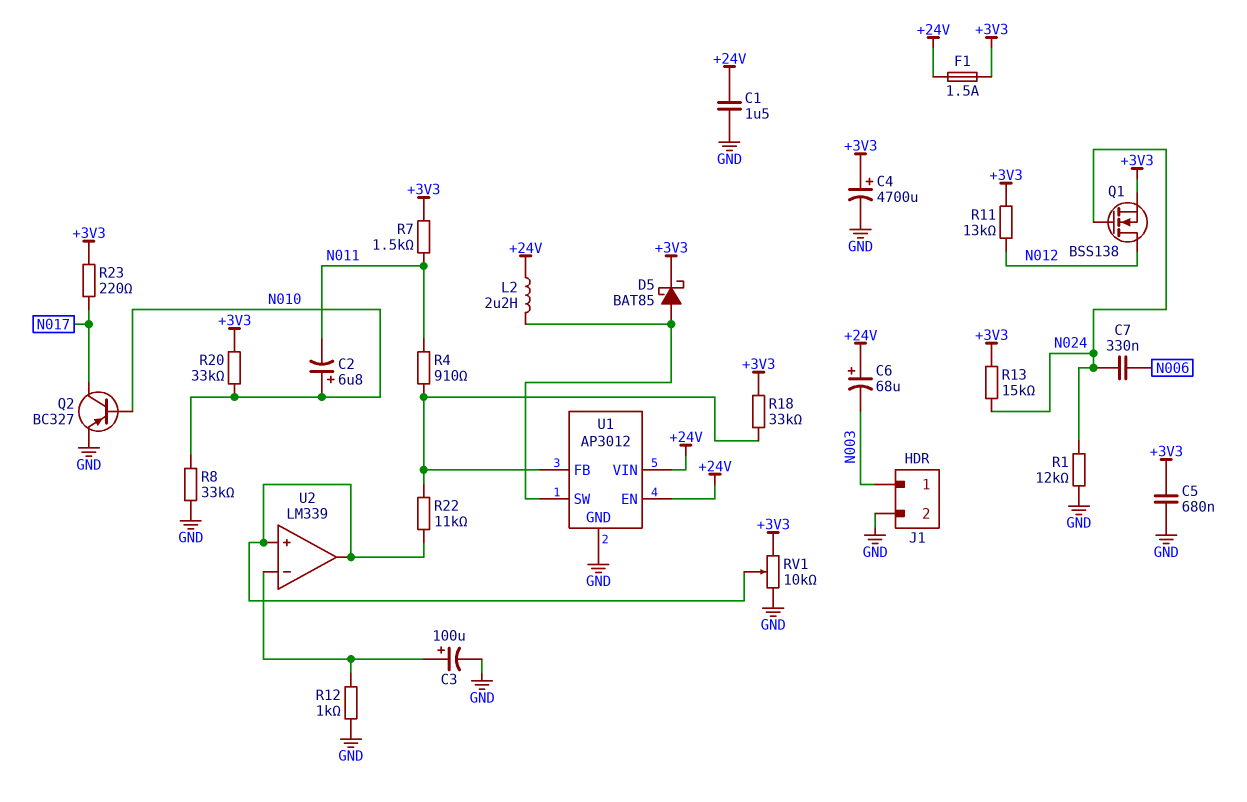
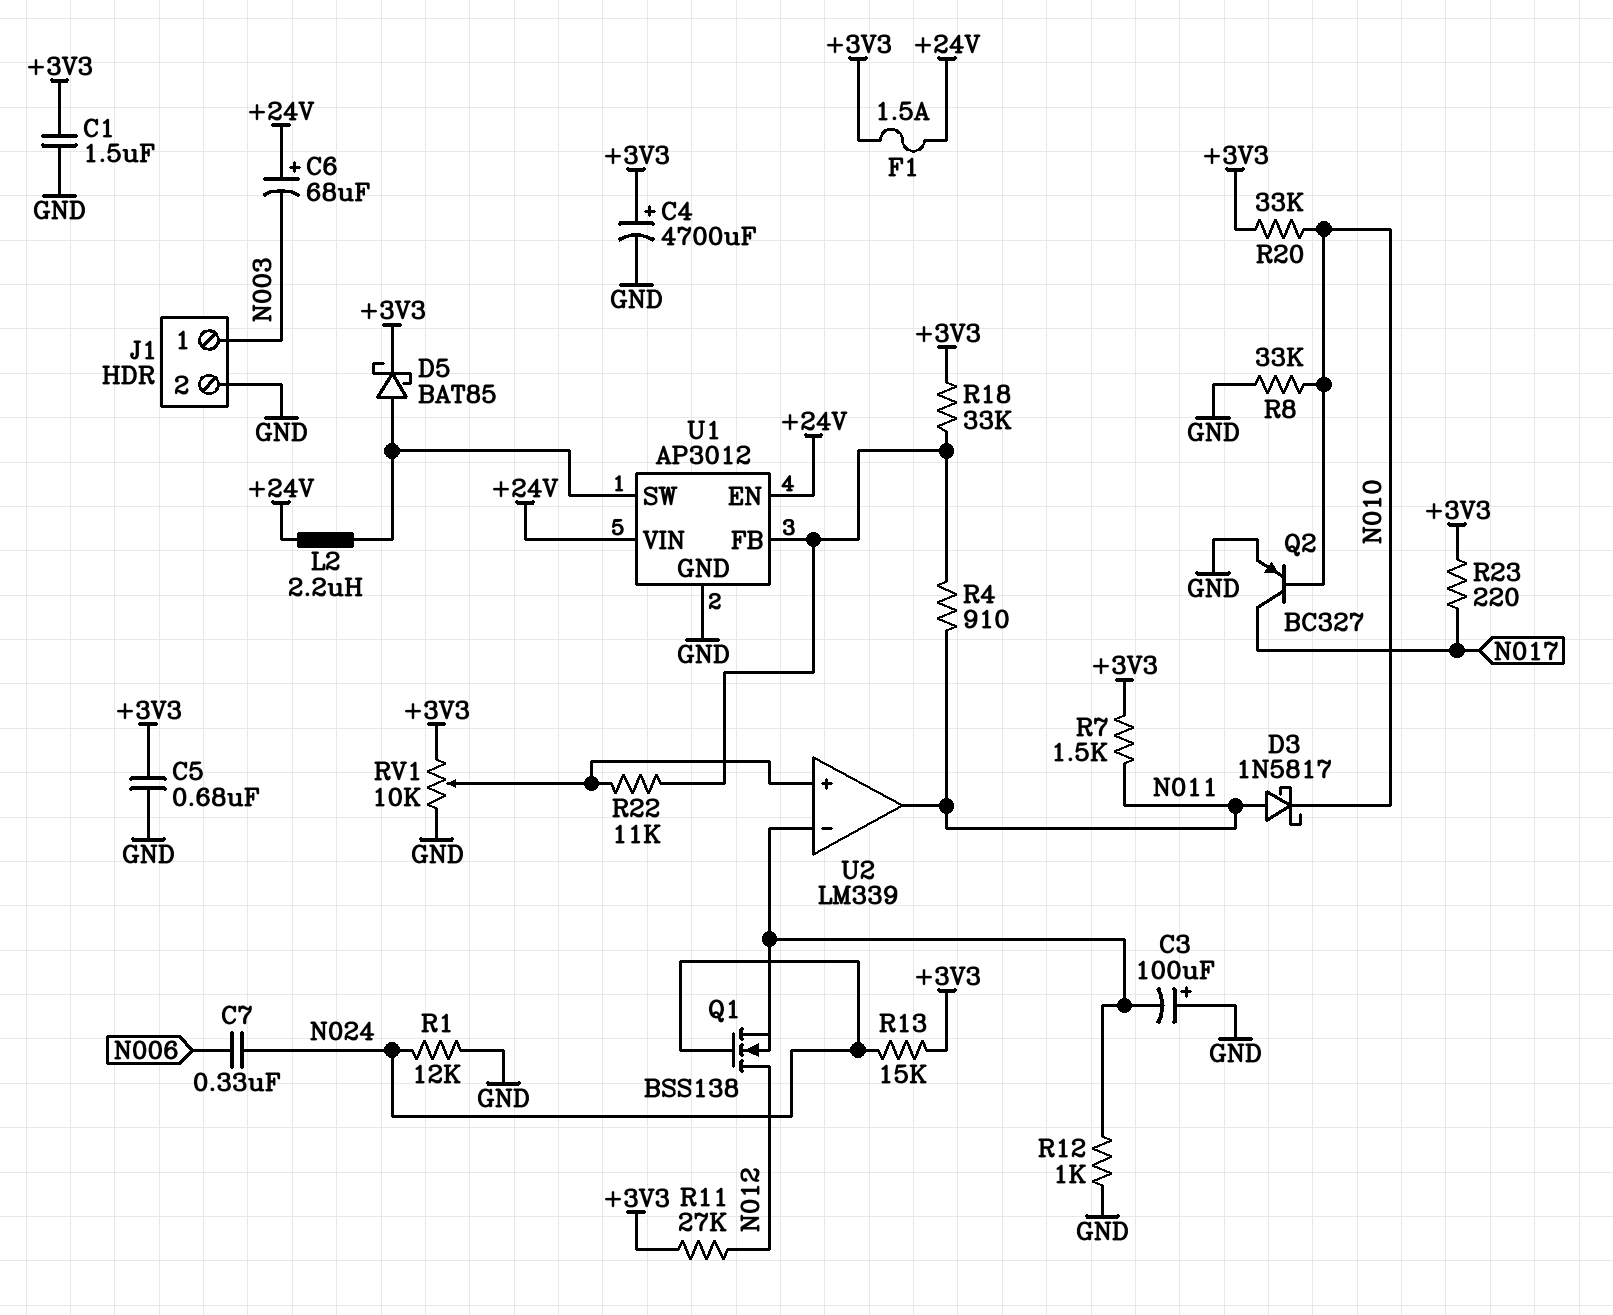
C1: 1.5uF (+24V, GND) -> 1.5uF (+3V3, GND)
C2: 6.8uF (plus N010, minus N011) -> none
C3: 100uF (plus U2/in-, minus GND) -> 100uF (plus GND, minus U2/in-)
D3: none -> schottky 1N5817 (A N011, K N010)
Q1: NMOS BSS138 (G N024, D N012, S +3V3) -> NMOS BSS138 (G N024, D N012, S U2/in-)
R11: 13k (+3V3, N012) -> 27k (+3V3, N012)
U2 pin out: U2/in+ -> N011

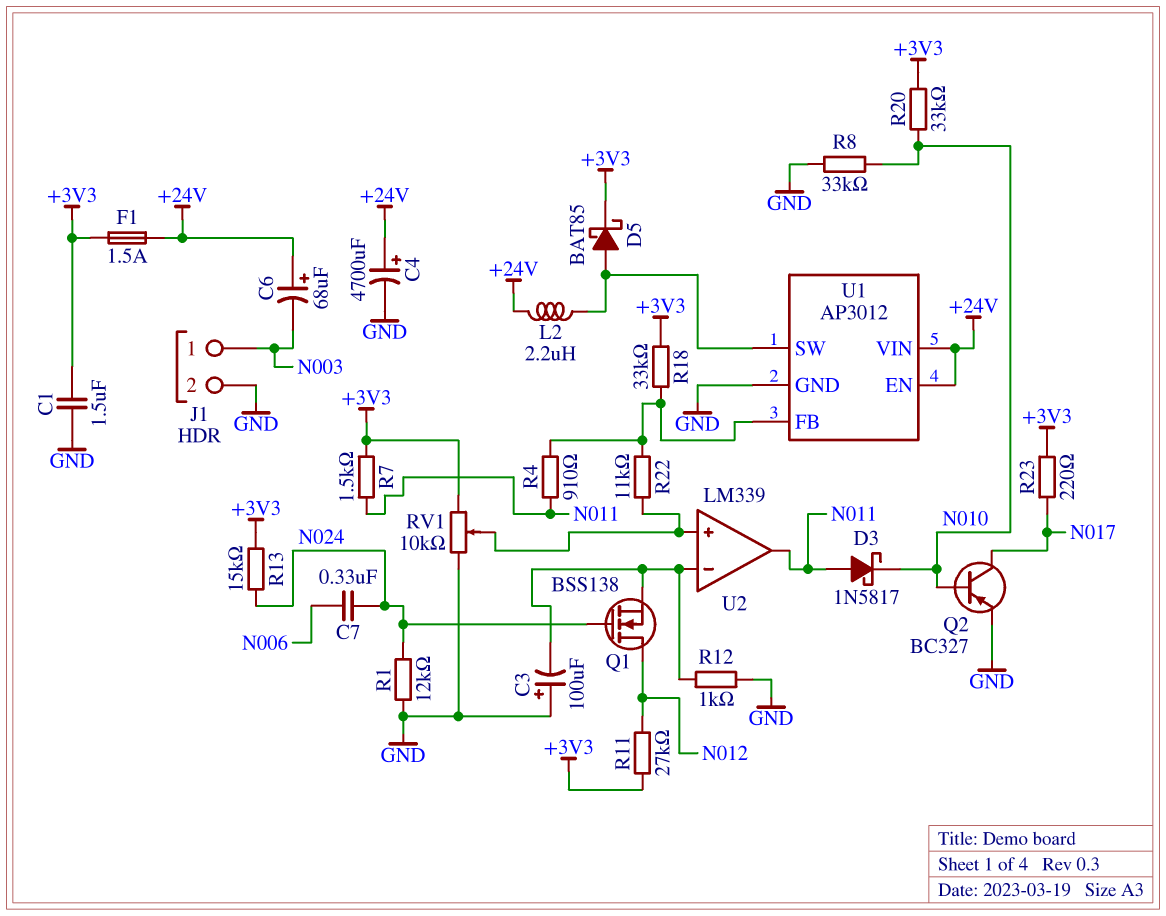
C4: 4700uF (plus +3V3, minus GND) -> 4700uF (plus +24V, minus GND)
C5: 680nF (+3V3, GND) -> none

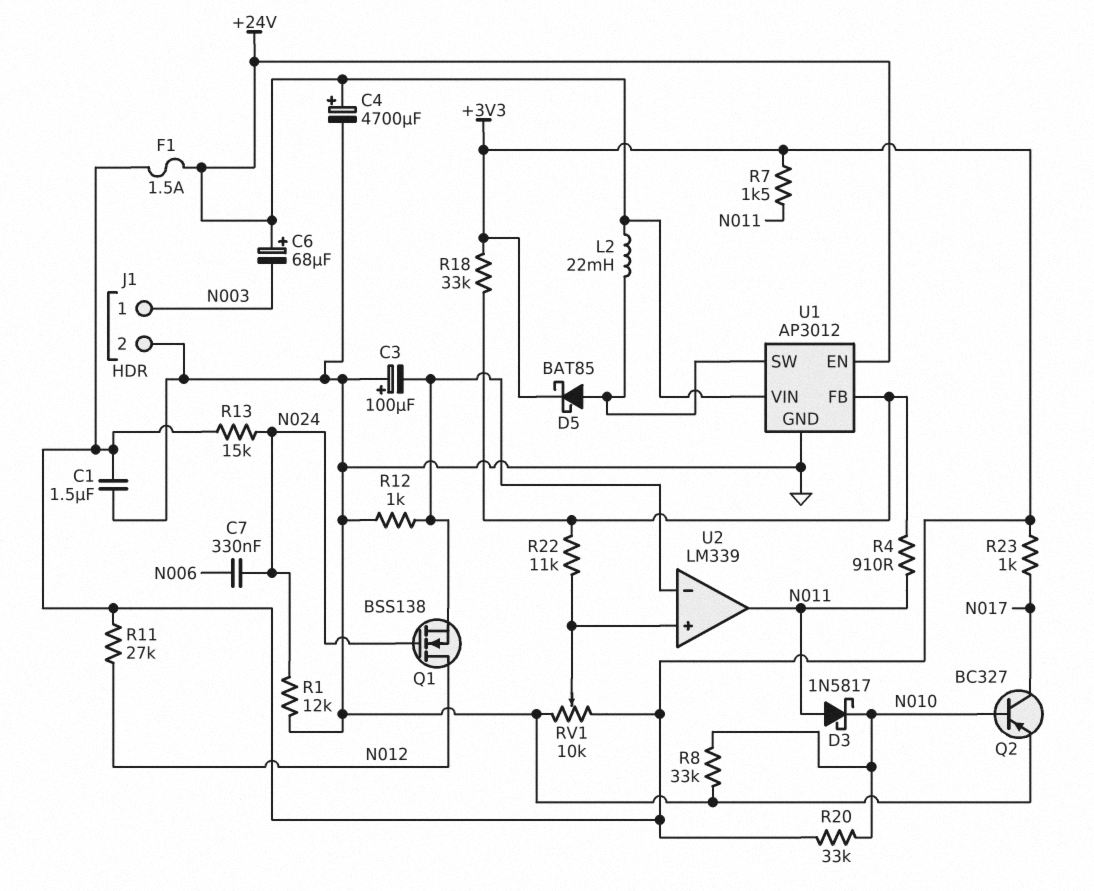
L2: 2.2uH (+24V, U1/SW) -> 22mH (+24V, U1/SW)
R23: 220 (+3V3, N017) -> 1k (+3V3, N017)

